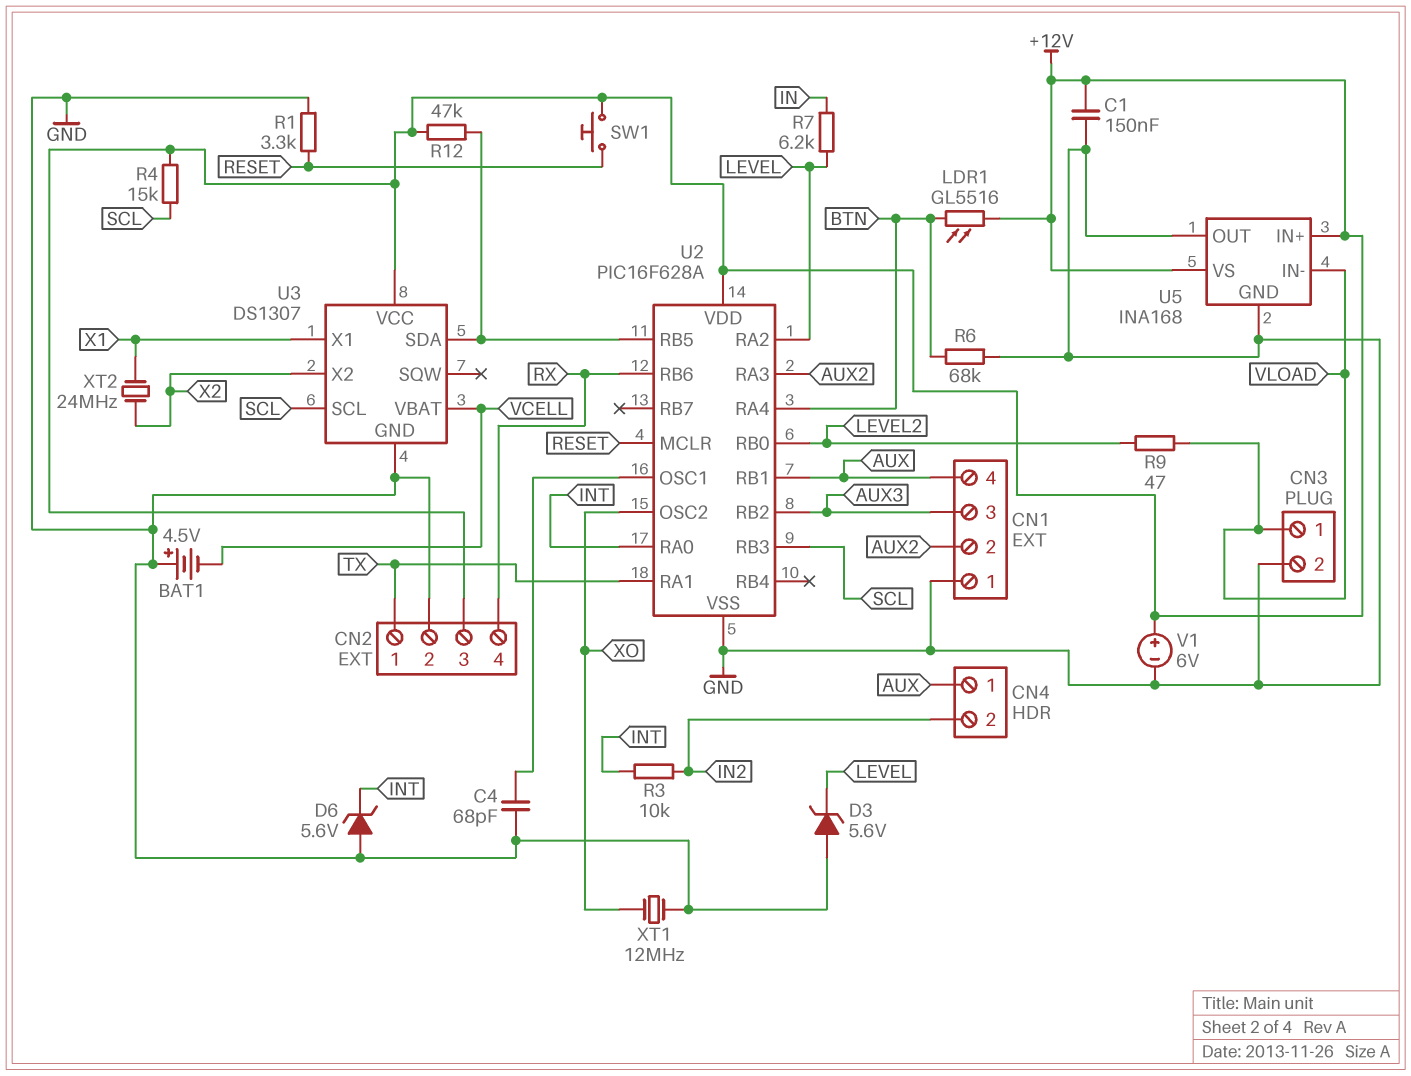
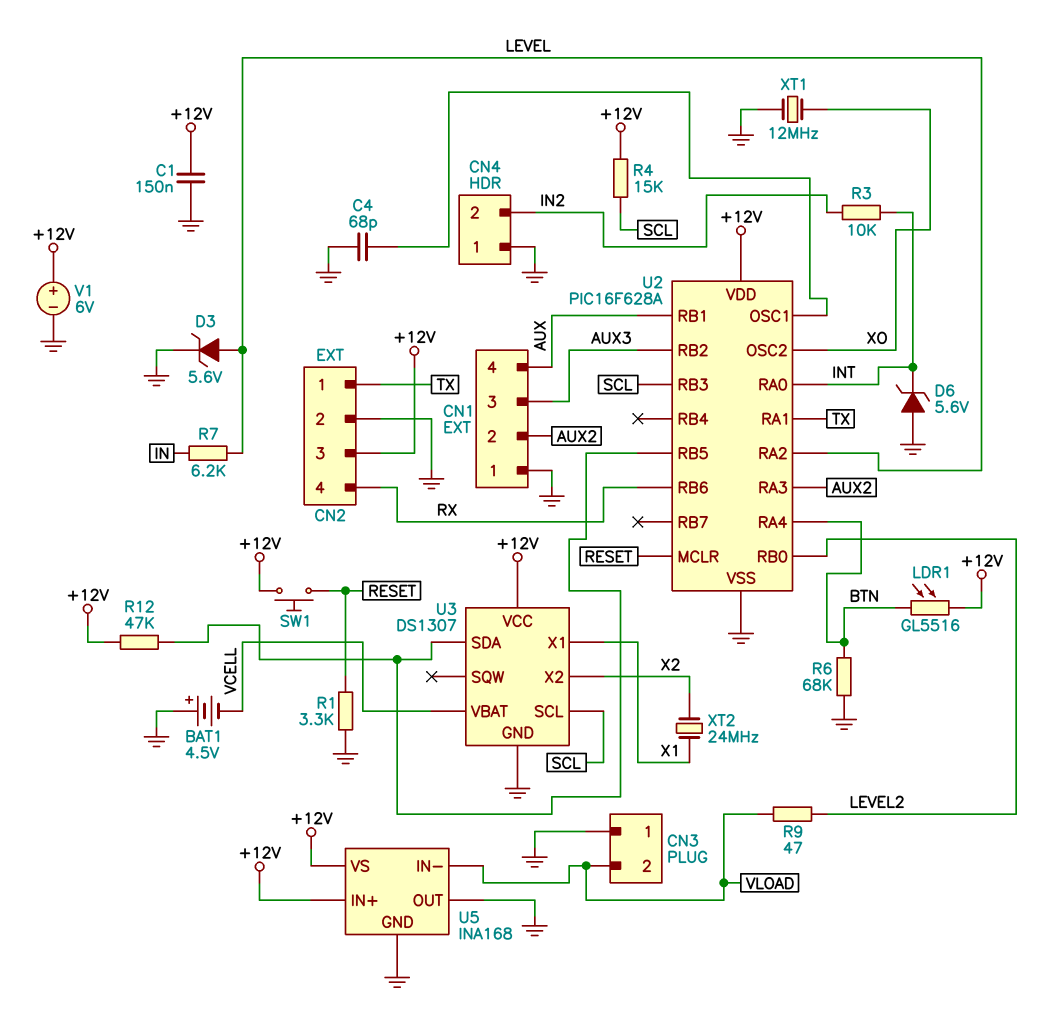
CN3 pin 1: VLOAD -> GND
CN3 pin 2: GND -> VLOAD
CN4 pin 1: AUX -> GND
D3: zener 5.6V (A GND, K LEVEL) -> zener 5.6V (A LEVEL, K GND)

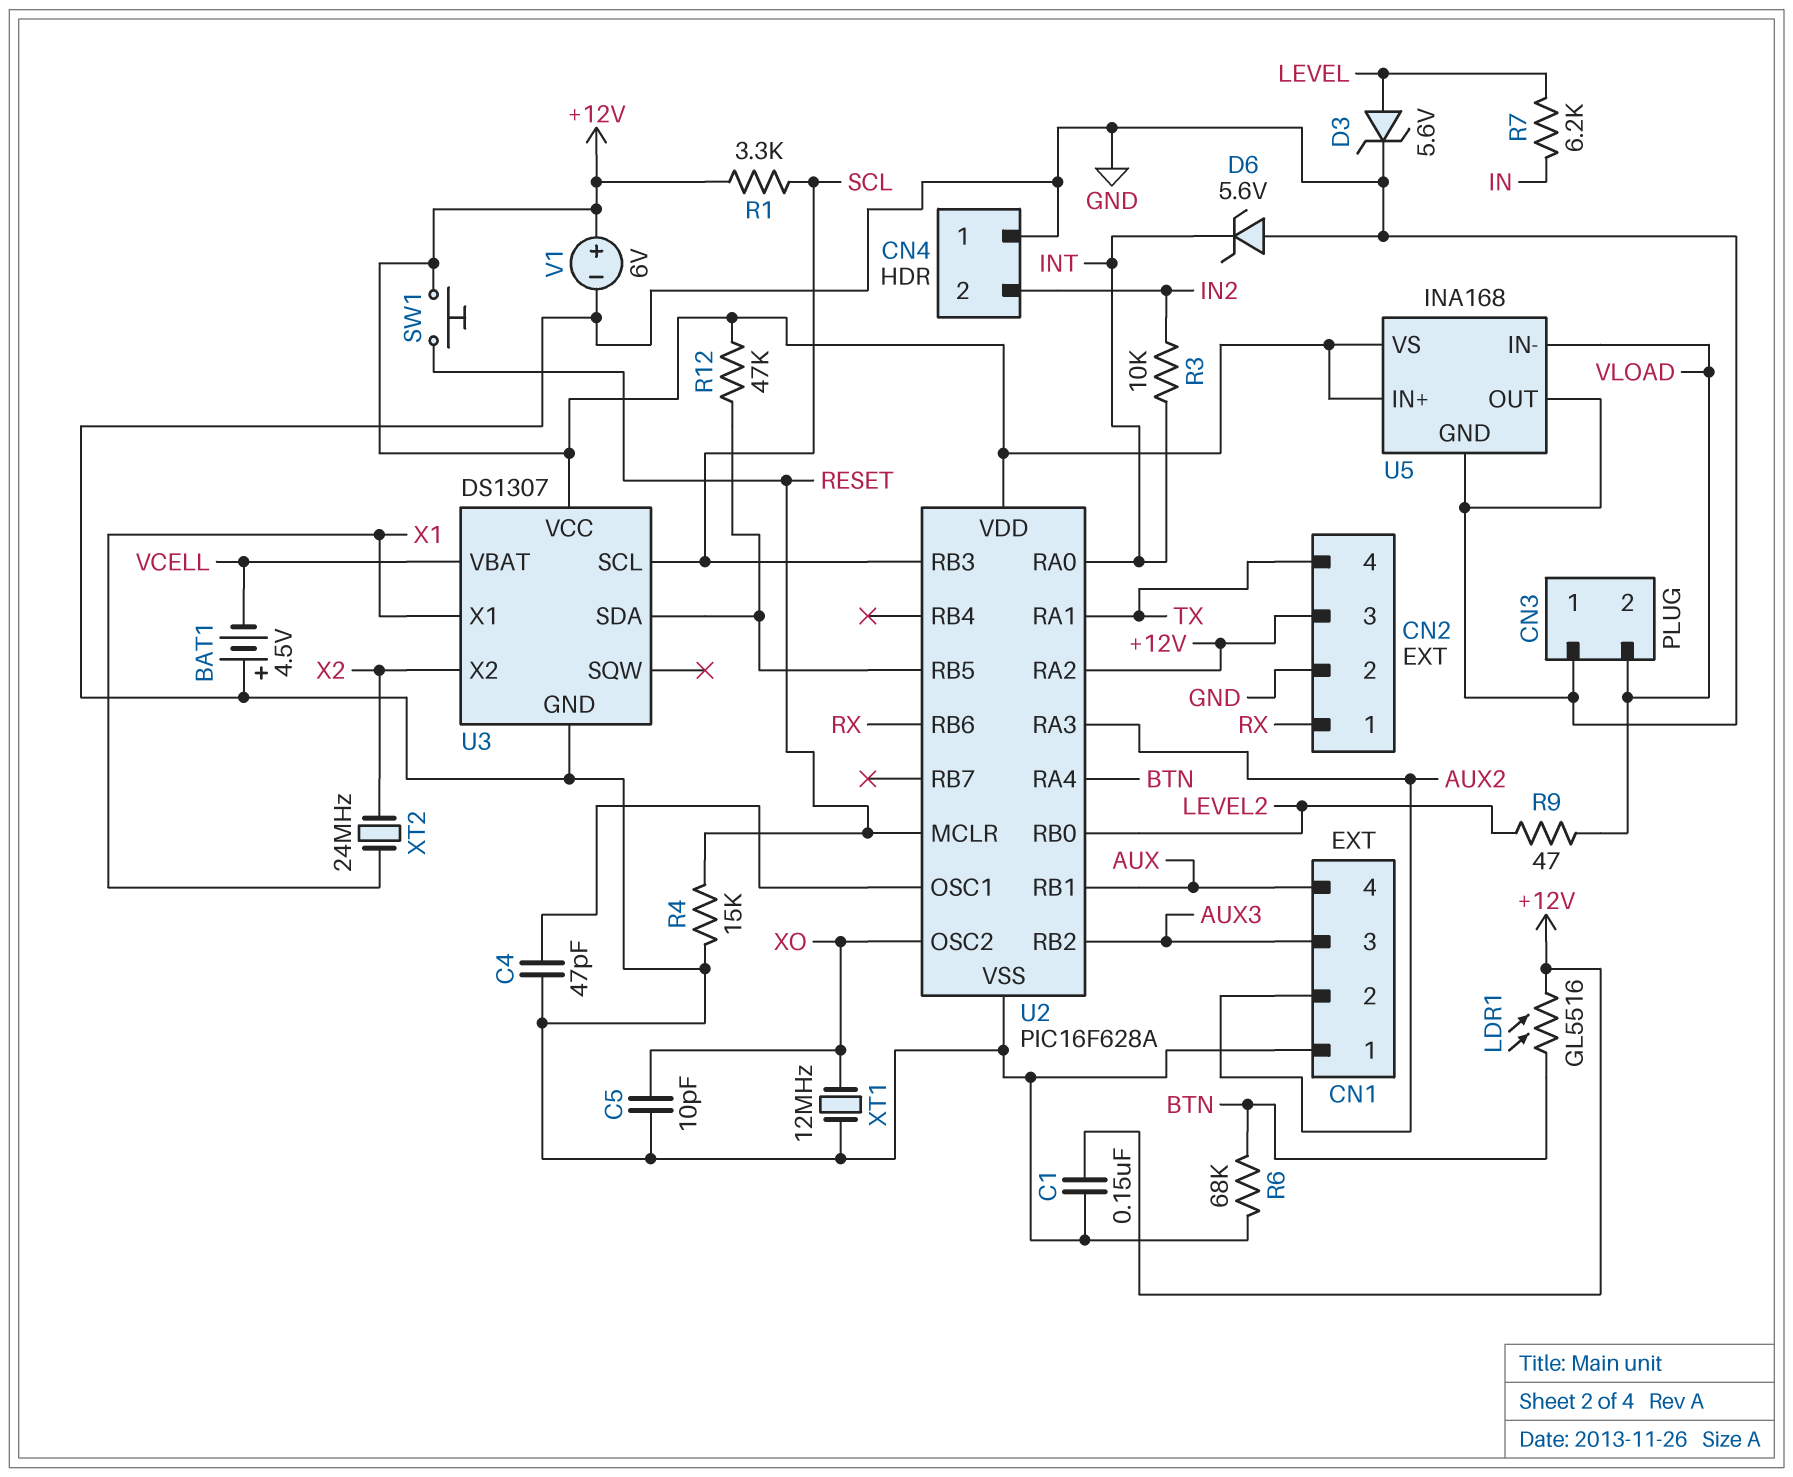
C4: 68pF (GND, U2/OSC1) -> 47pF (GND, U2/OSC1)
C5: none -> 10pF (GND, XO)
CN2 pin 1: TX -> RX
CN2 pin 4: RX -> TX
R1: 3.3k (GND, RESET) -> 3.3k (+12V, SCL)
R4: 15k (+12V, SCL) -> 15k (GND, RESET)
U2 pin RA2: LEVEL -> +12V

